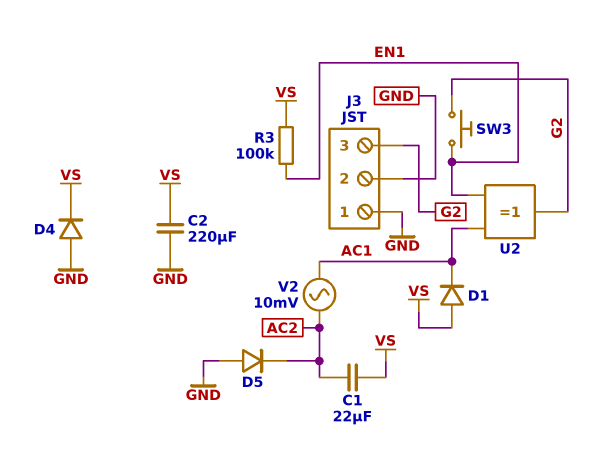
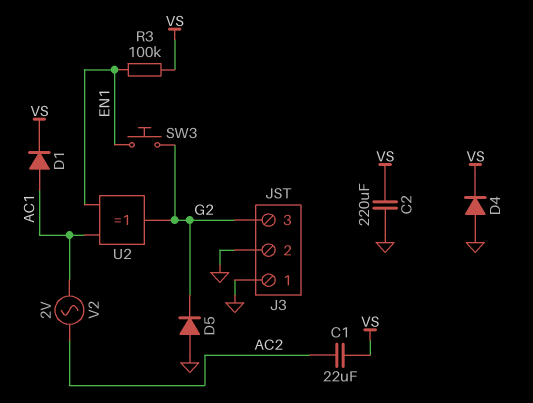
D1: diode (A VS, K AC1) -> diode (A AC1, K VS)
D5: diode (A GND, K AC2) -> diode (A GND, K G2)
V2: AC 10mV (AC1, AC2) -> AC 2V (AC1, AC2)

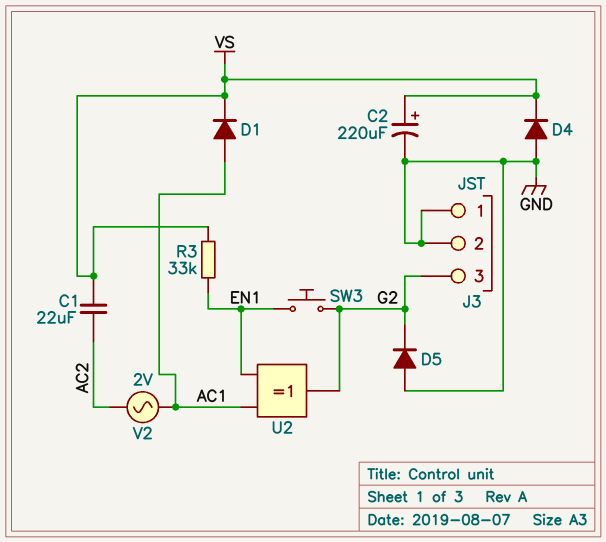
C2: 220uF (GND, VS) -> 220uF (plus VS, minus GND)
R3: 100k (EN1, VS) -> 33k (EN1, VS)

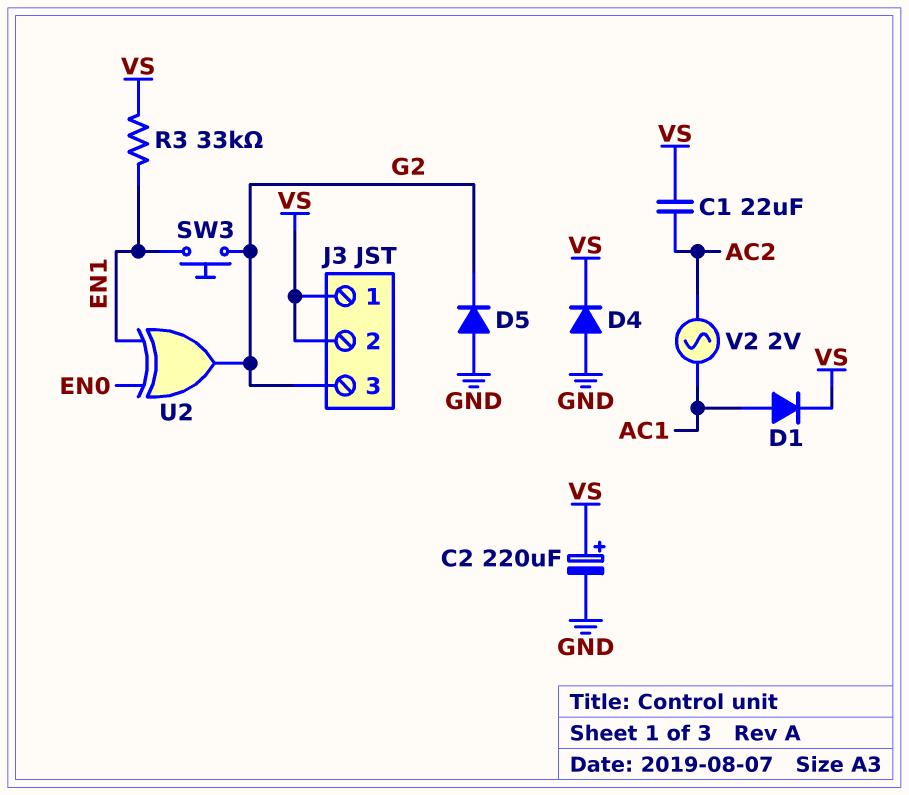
J3 pin 1: GND -> VS
J3 pin 2: GND -> VS
U2: XOR (in AC1, in EN1, out G2) -> XOR (in EN0, in EN1, out G2)

